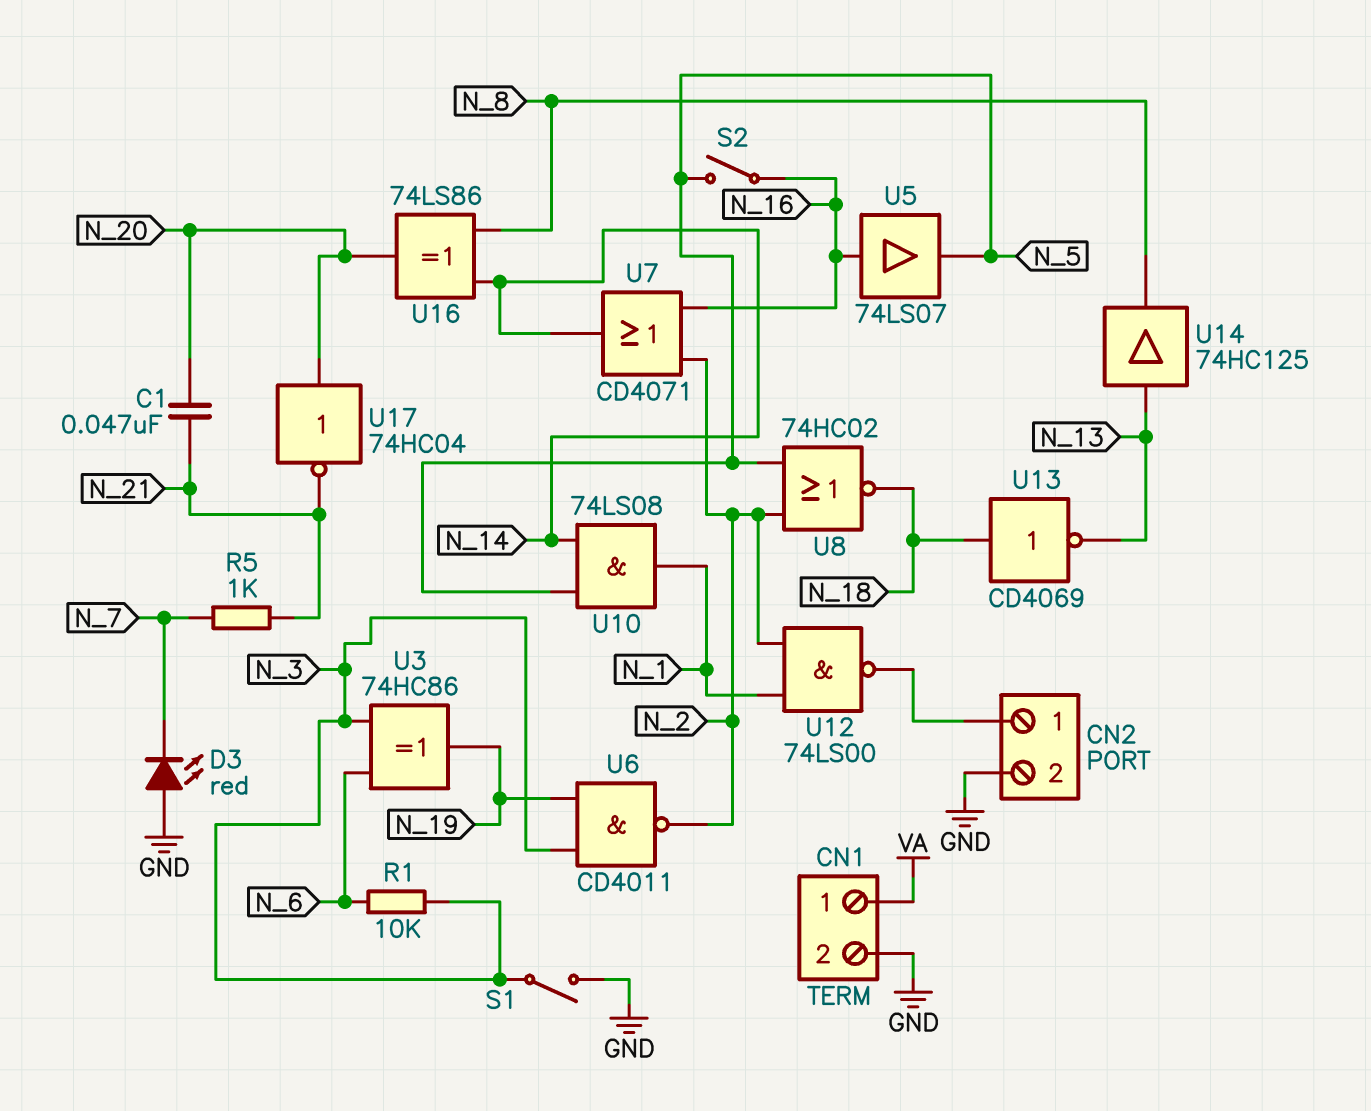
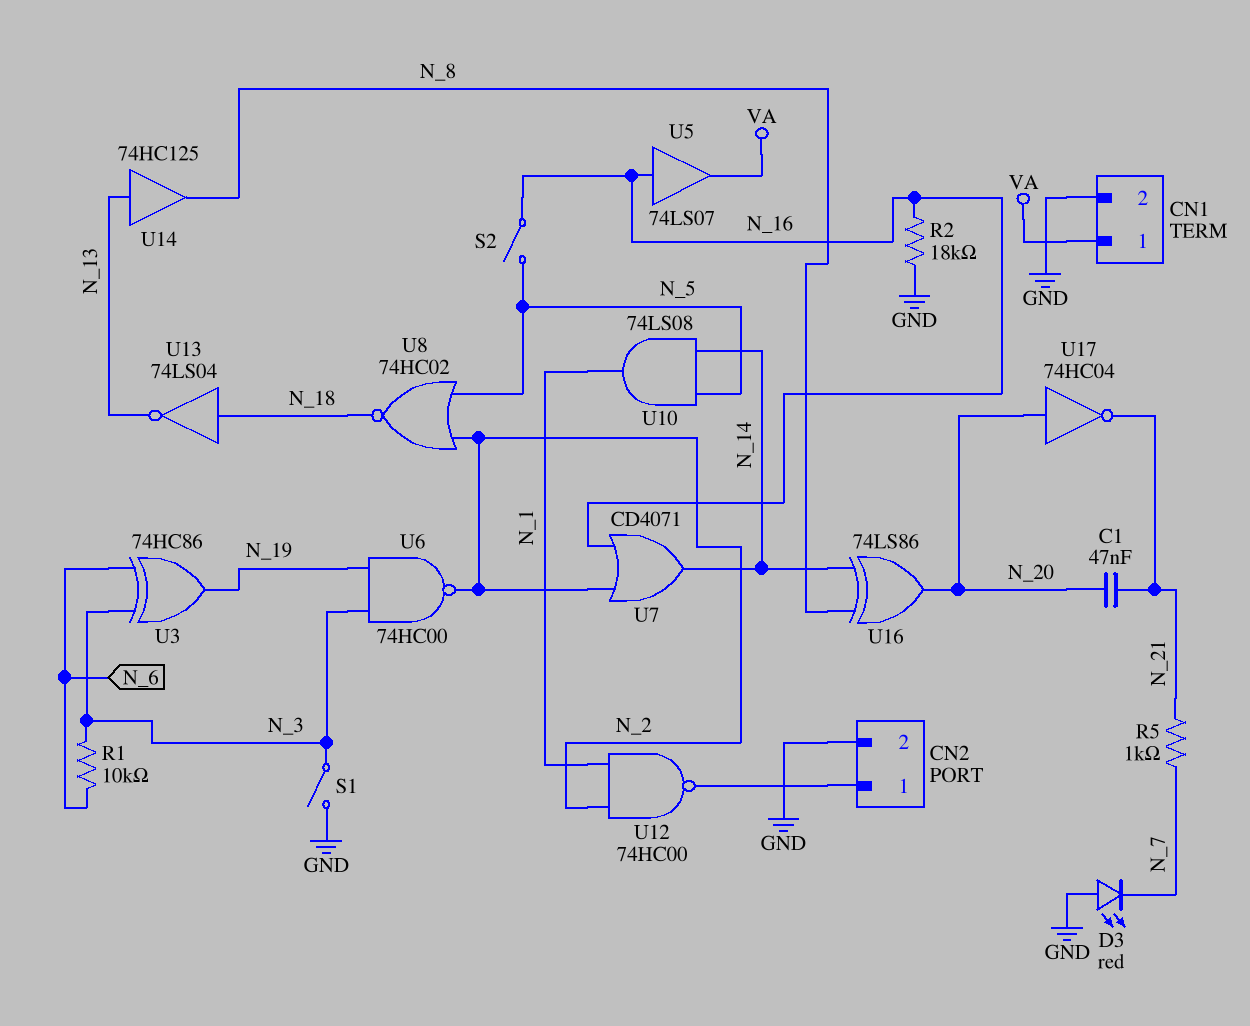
R2: none -> 18k (GND, N_16)
U5: buffer 74LS07 (in N_16, out N_5) -> buffer 74LS07 (in N_16, out VA)
U6: NAND CD4011 (in N_3, in N_19, out N_2) -> NAND 74HC00 (in N_3, in N_19, out N_2)
U12: NAND 74LS00 (in N_1, in N_2, out CN2/1) -> NAND 74HC00 (in N_1, in N_2, out CN2/1)
U13: NOT CD4069 (in N_18, out N_13) -> NOT 74LS04 (in N_18, out N_13)

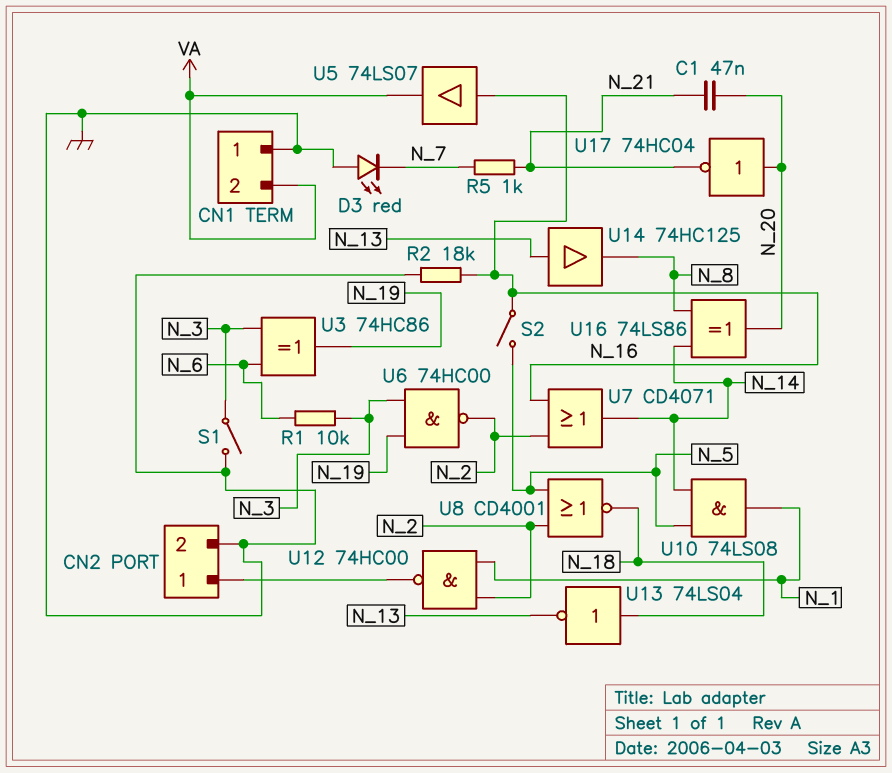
CN1 pin 1: VA -> GND
CN1 pin 2: GND -> VA
U8: NOR 74HC02 (in N_2, in N_5, out N_18) -> NOR CD4001 (in N_2, in N_5, out N_18)

